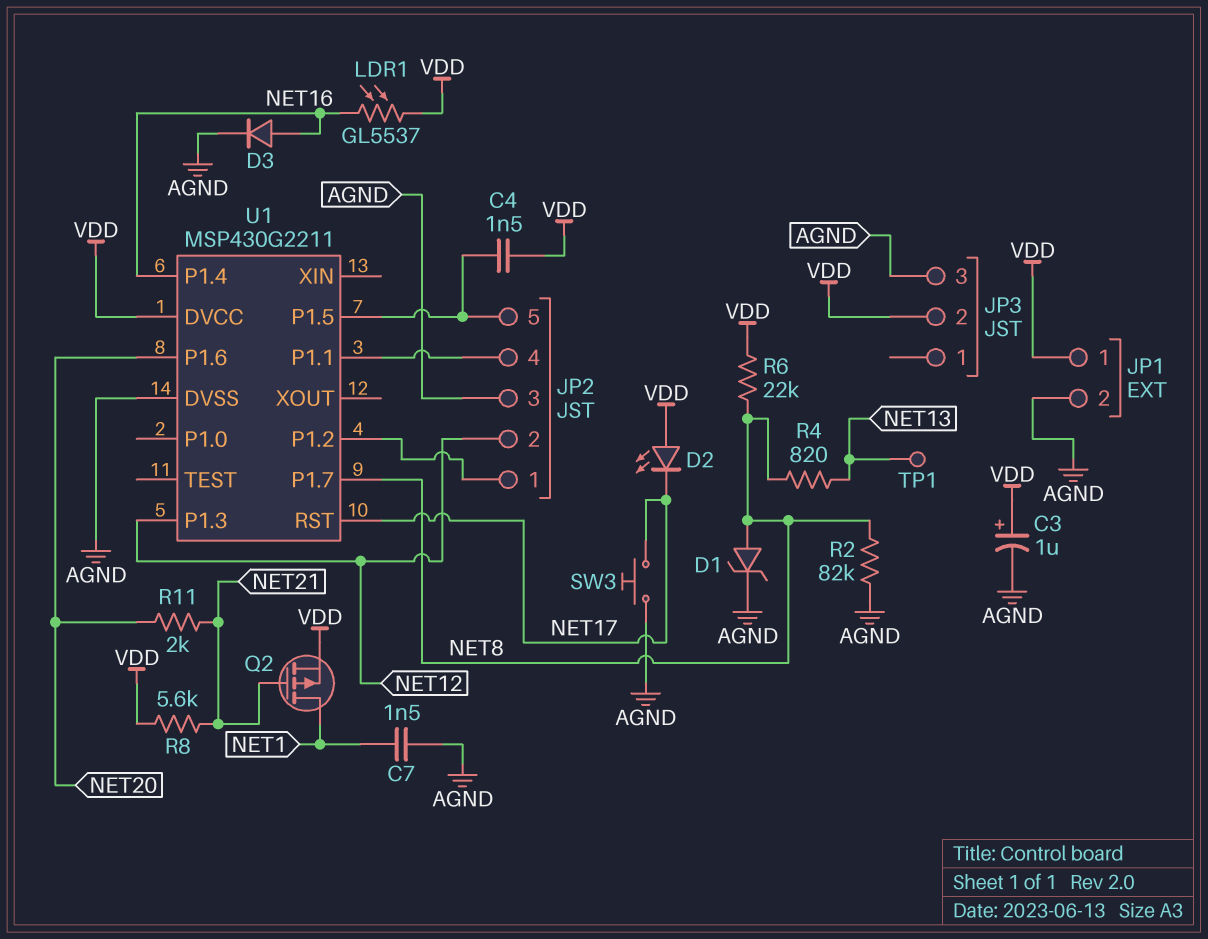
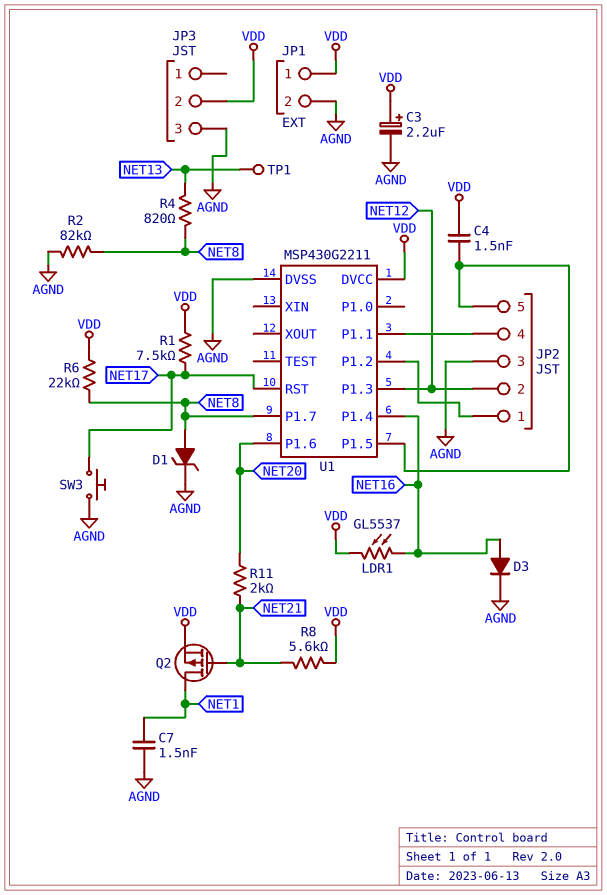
C3: 1uF (plus VDD, minus AGND) -> 2.2uF (plus VDD, minus AGND)
D2: LED (A VDD, K NET17) -> none
R1: none -> 7.5k (NET17, VDD)

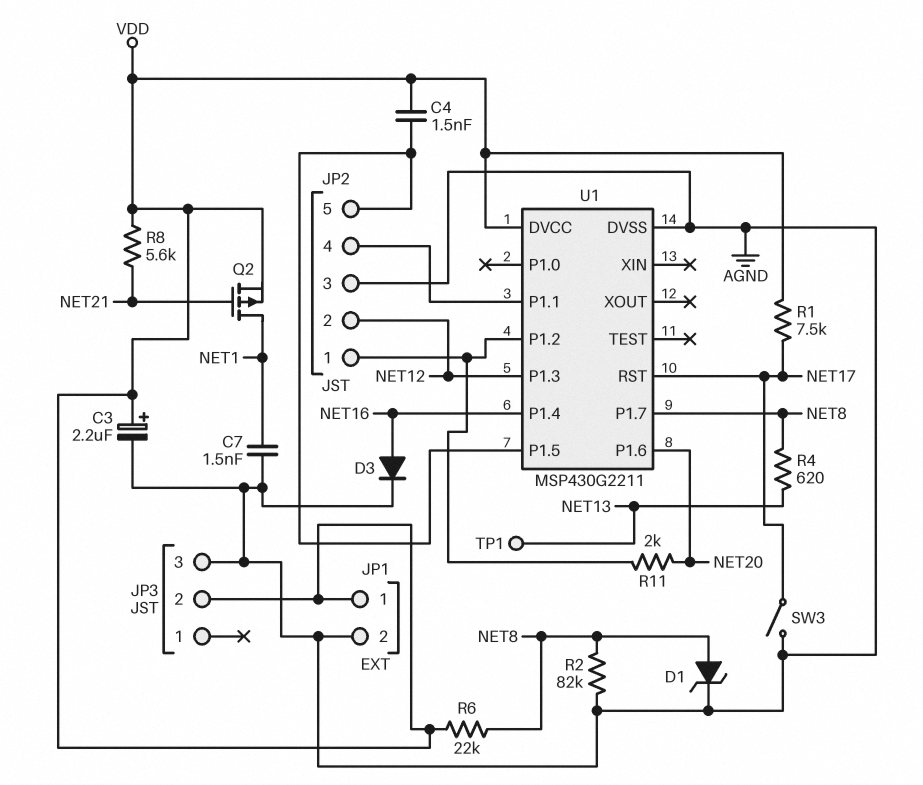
LDR1: GL5537 (NET16, VDD) -> none
R4: 820 (NET8, NET13) -> 620 (NET8, NET13)
R11: 2k (NET20, NET21) -> 2k (JP2/1, NET20)
SW3: button (AGND, NET17) -> switch (AGND, NET17)

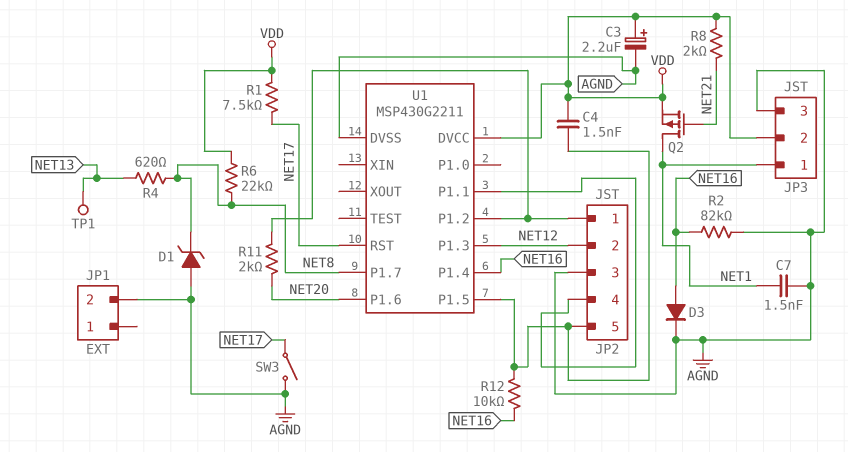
D1: zener (A NET8, K AGND) -> zener (A AGND, K NET8)
JP1 pin 1: VDD -> none
JP3 pin 1: none -> NET1
R2: 82k (AGND, NET8) -> 82k (AGND, NET16)
R8: 5.6k (NET21, VDD) -> 2k (NET21, VDD)
R12: none -> 10k (JP2/5, NET16)

